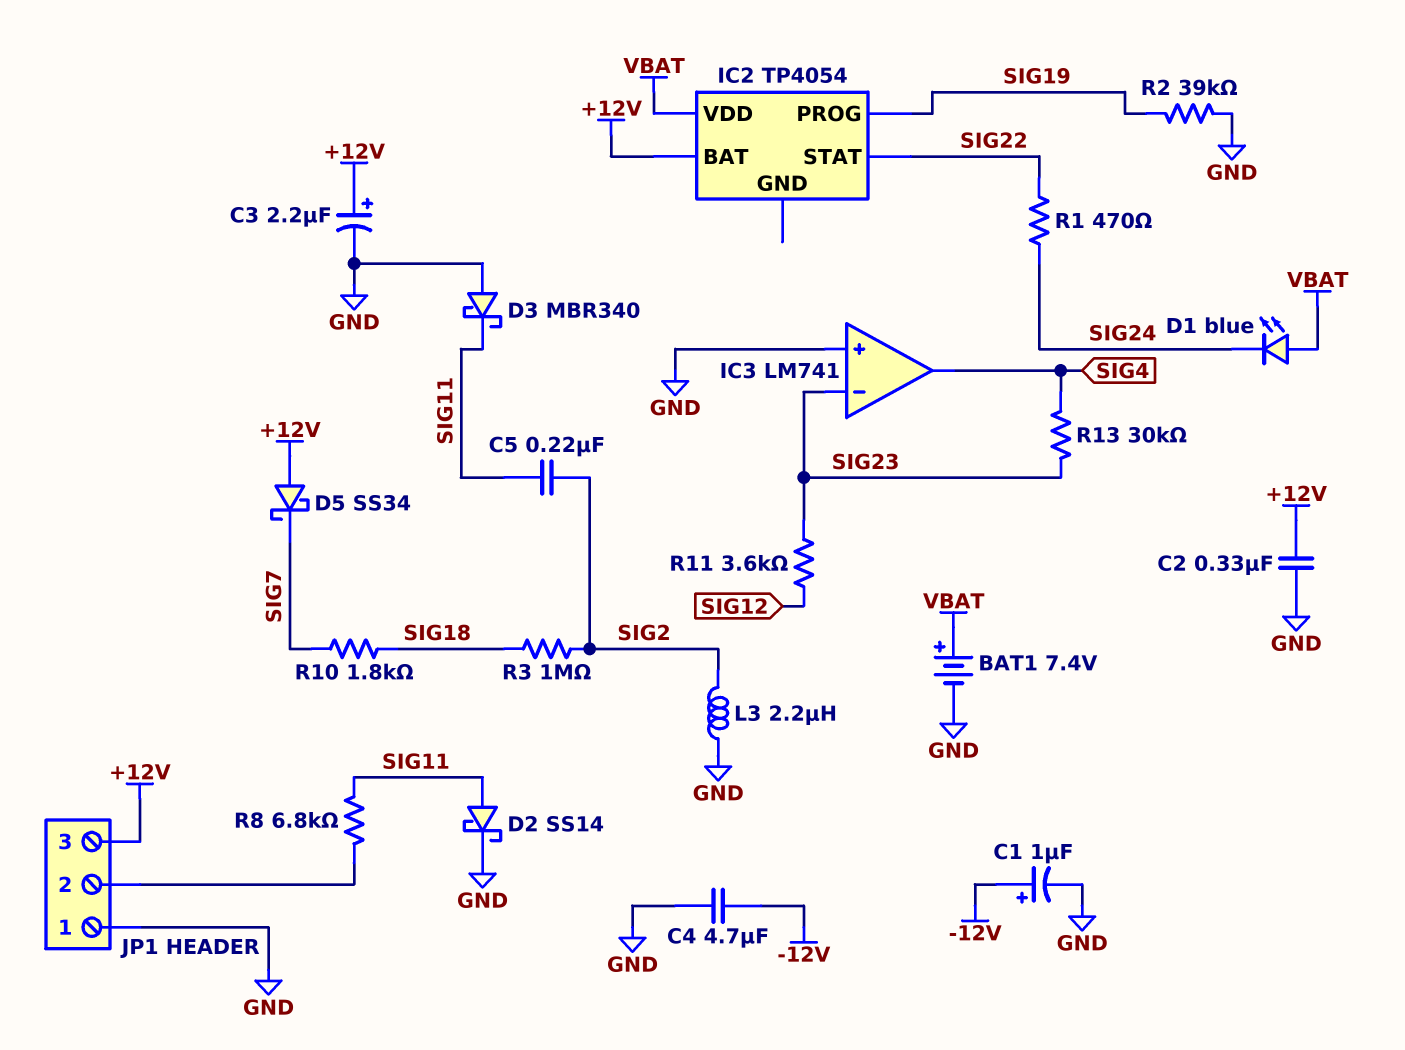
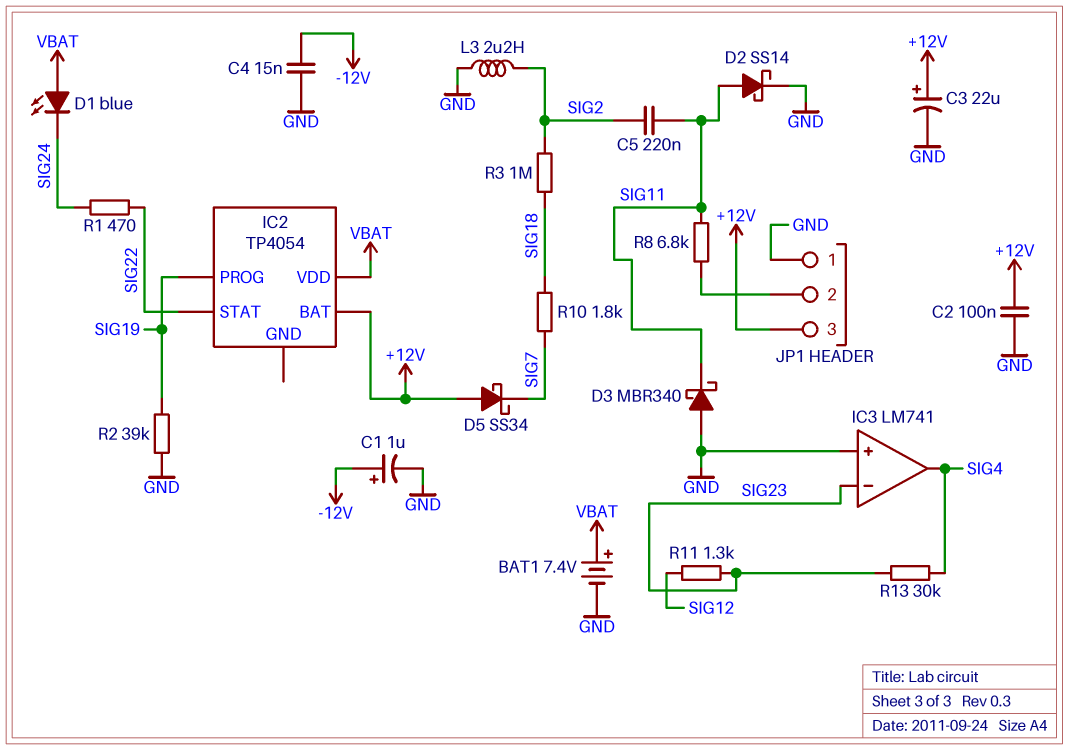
C2: 330nF (+12V, GND) -> 100nF (+12V, GND)
C3: 2.2uF (plus +12V, minus GND) -> 22uF (plus +12V, minus GND)
C4: 4.7uF (-12V, GND) -> 15nF (-12V, GND)
R11: 3.6k (SIG12, SIG23) -> 1.3k (SIG12, SIG23)

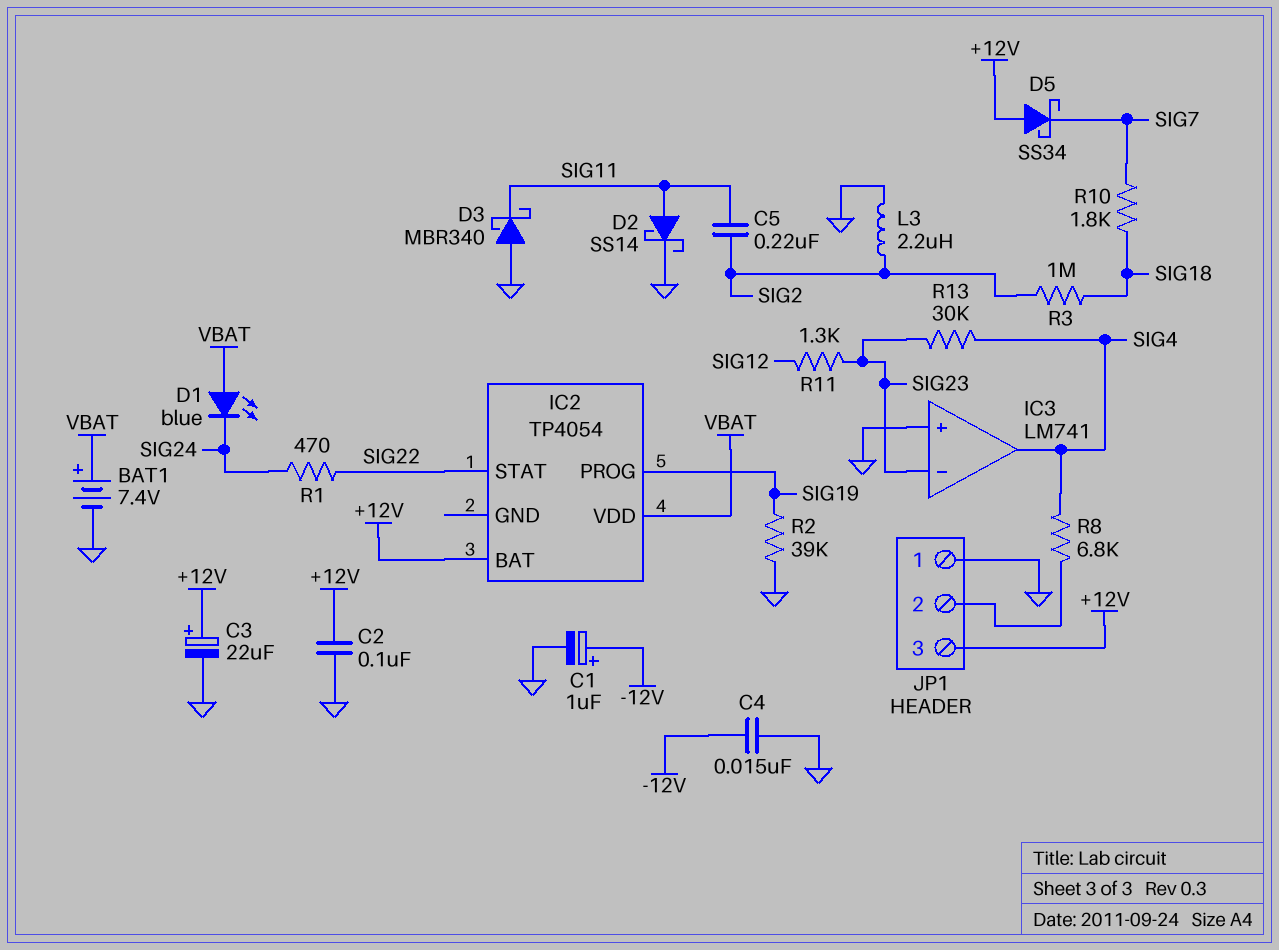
R8: 6.8k (JP1/2, SIG11) -> 6.8k (JP1/2, SIG4)

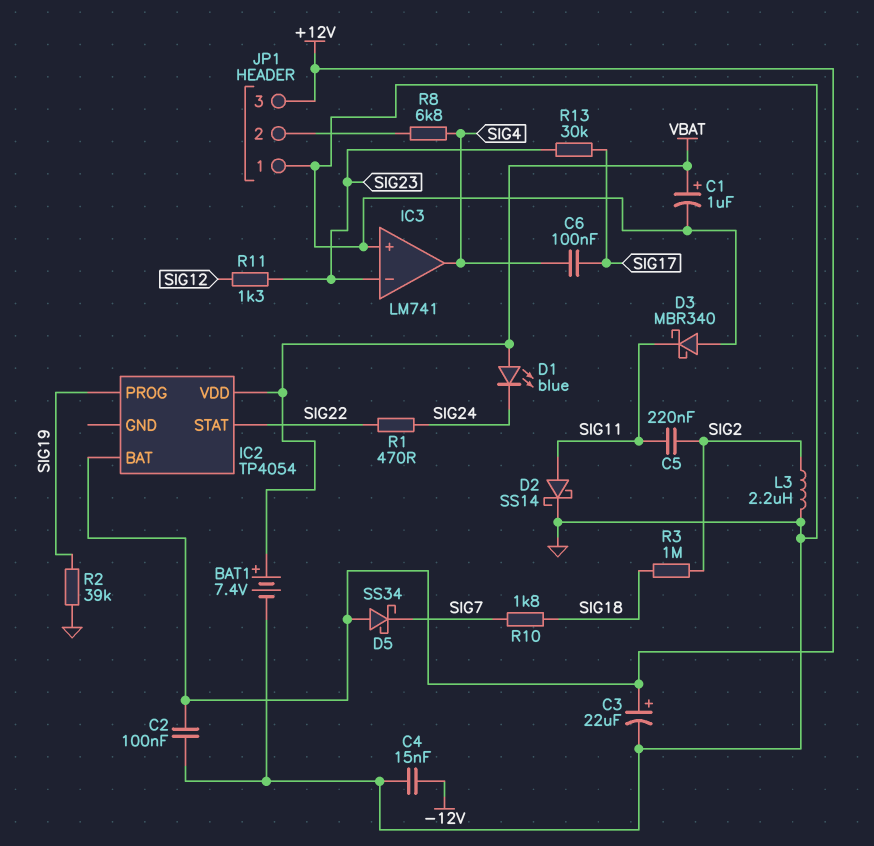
C1: 1uF (plus -12V, minus GND) -> 1uF (plus VBAT, minus GND)
C6: none -> 100nF (SIG4, SIG17)
R13: 30k (SIG4, SIG23) -> 30k (SIG17, SIG23)

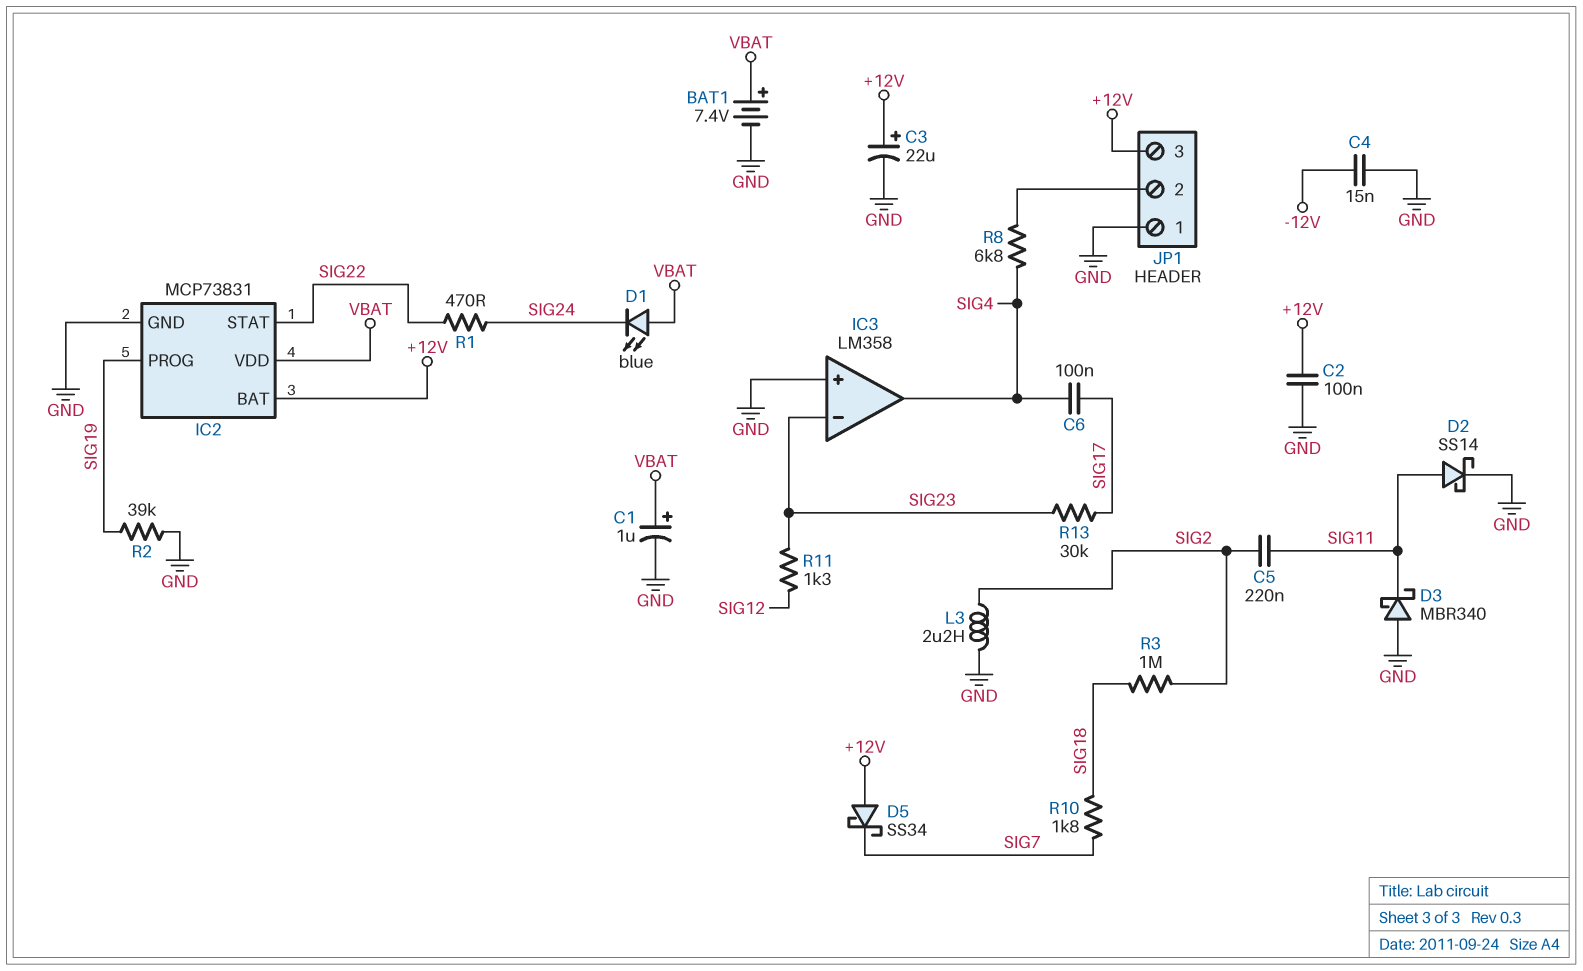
IC2: TP4054 -> MCP73831
IC2 pin GND: none -> GND
IC3: LM741 -> LM358

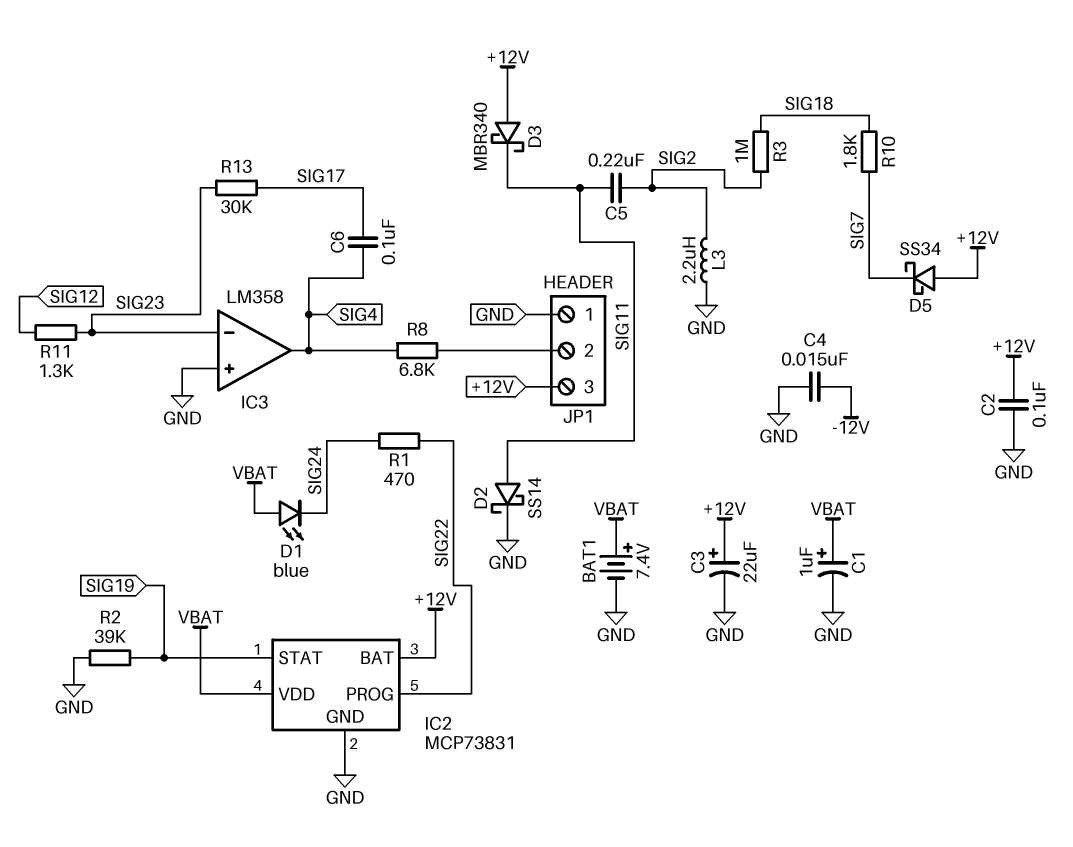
D3: schottky MBR340 (A GND, K SIG11) -> schottky MBR340 (A +12V, K SIG11)
IC2 pin PROG: SIG19 -> SIG22
IC2 pin STAT: SIG22 -> SIG19

